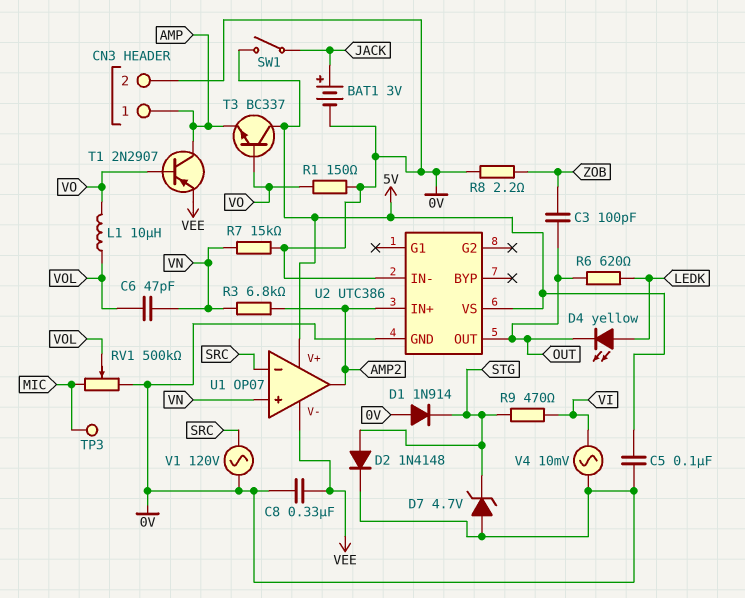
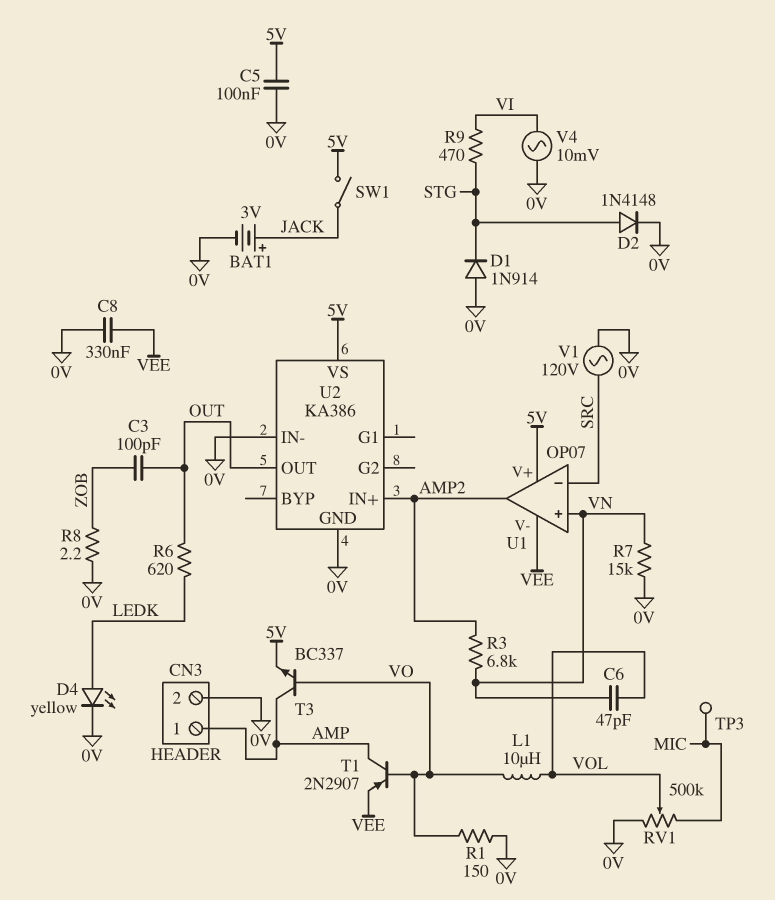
D4: LED yellow (A LEDK, K OUT) -> LED yellow (A LEDK, K 0V)
D7: zener 4.7V (A 0V, K STG) -> none
T3: NPN BC337 (B VO, C 5V, E AMP) -> NPN BC337 (B VO, C AMP, E 5V)
U2: UTC386 -> KA386

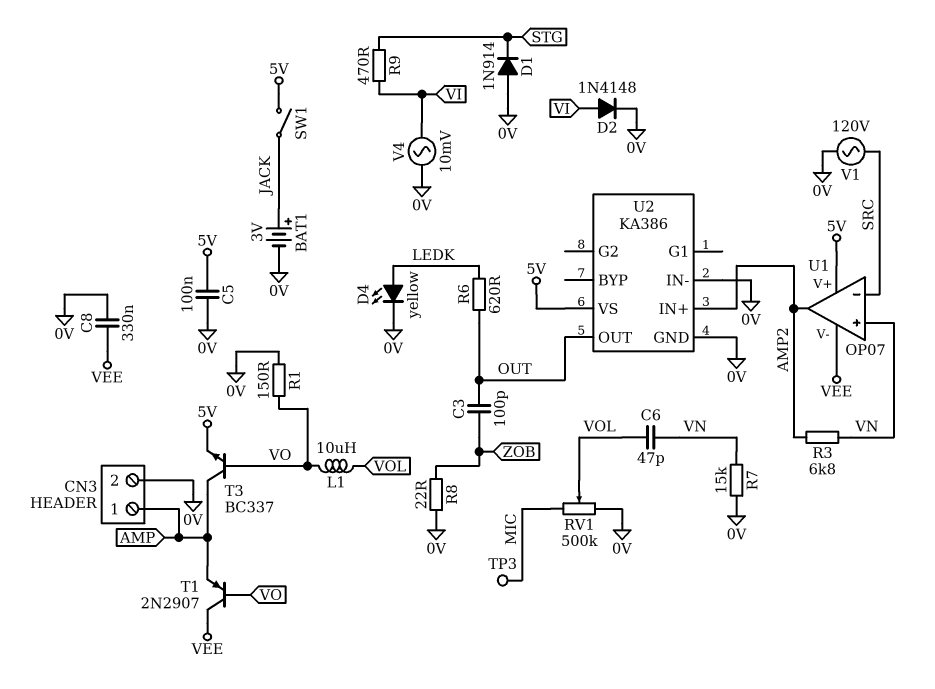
D2: diode 1N4148 (A STG, K 0V) -> diode 1N4148 (A VI, K 0V)
R8: 2.2 (0V, ZOB) -> 22 (0V, ZOB)
T1: PNP 2N2907 (B VO, C AMP, E VEE) -> PNP 2N2907 (B VO, C VEE, E AMP)

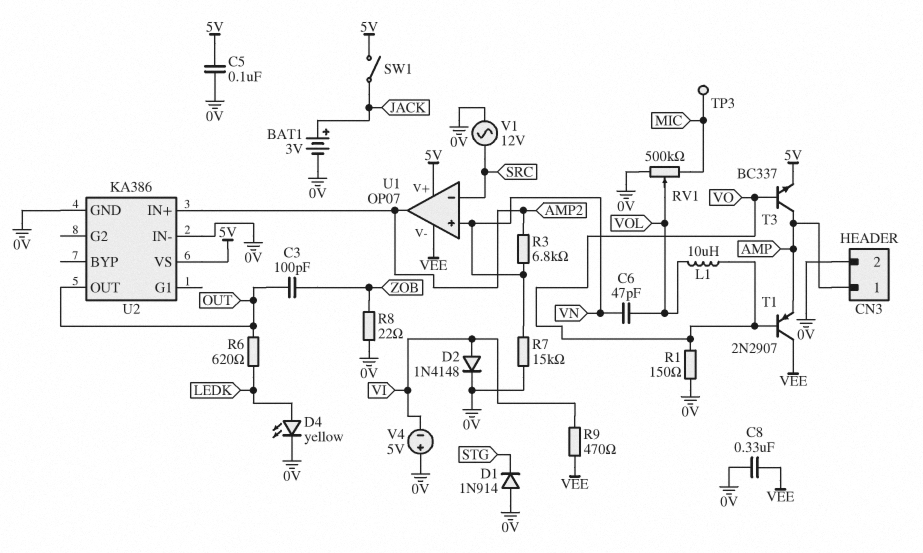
R9: 470 (STG, VI) -> 470 (VEE, VI)
V1: AC 120V (0V, SRC) -> AC 12V (0V, SRC)
V4: AC 10mV (0V, VI) -> 5V (plus 0V, minus VI)

